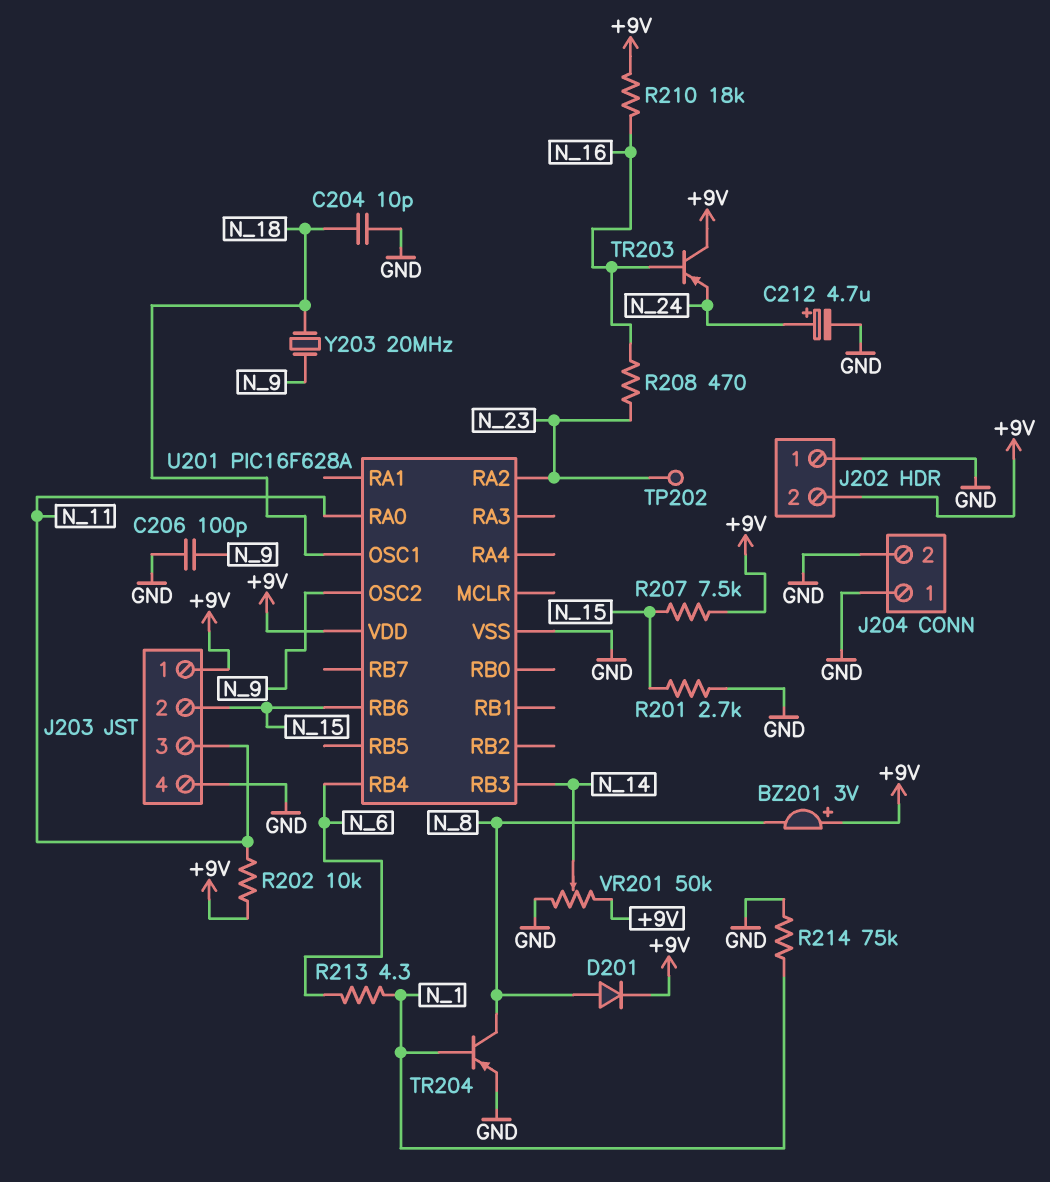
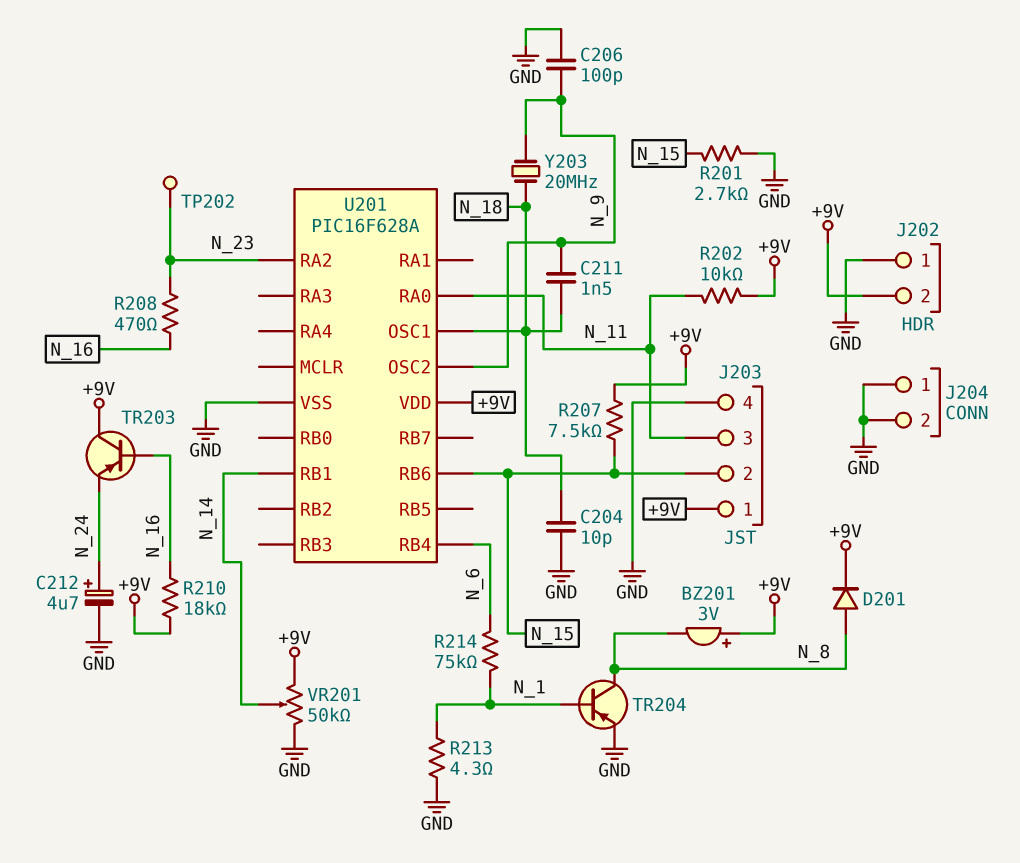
C211: none -> 1.5nF (N_9, N_18)
R213: 4.3 (N_1, N_6) -> 4.3 (GND, N_1)
R214: 75k (GND, N_1) -> 75k (N_1, N_6)
U201 pin RB1: none -> N_14
U201 pin RB3: N_14 -> none

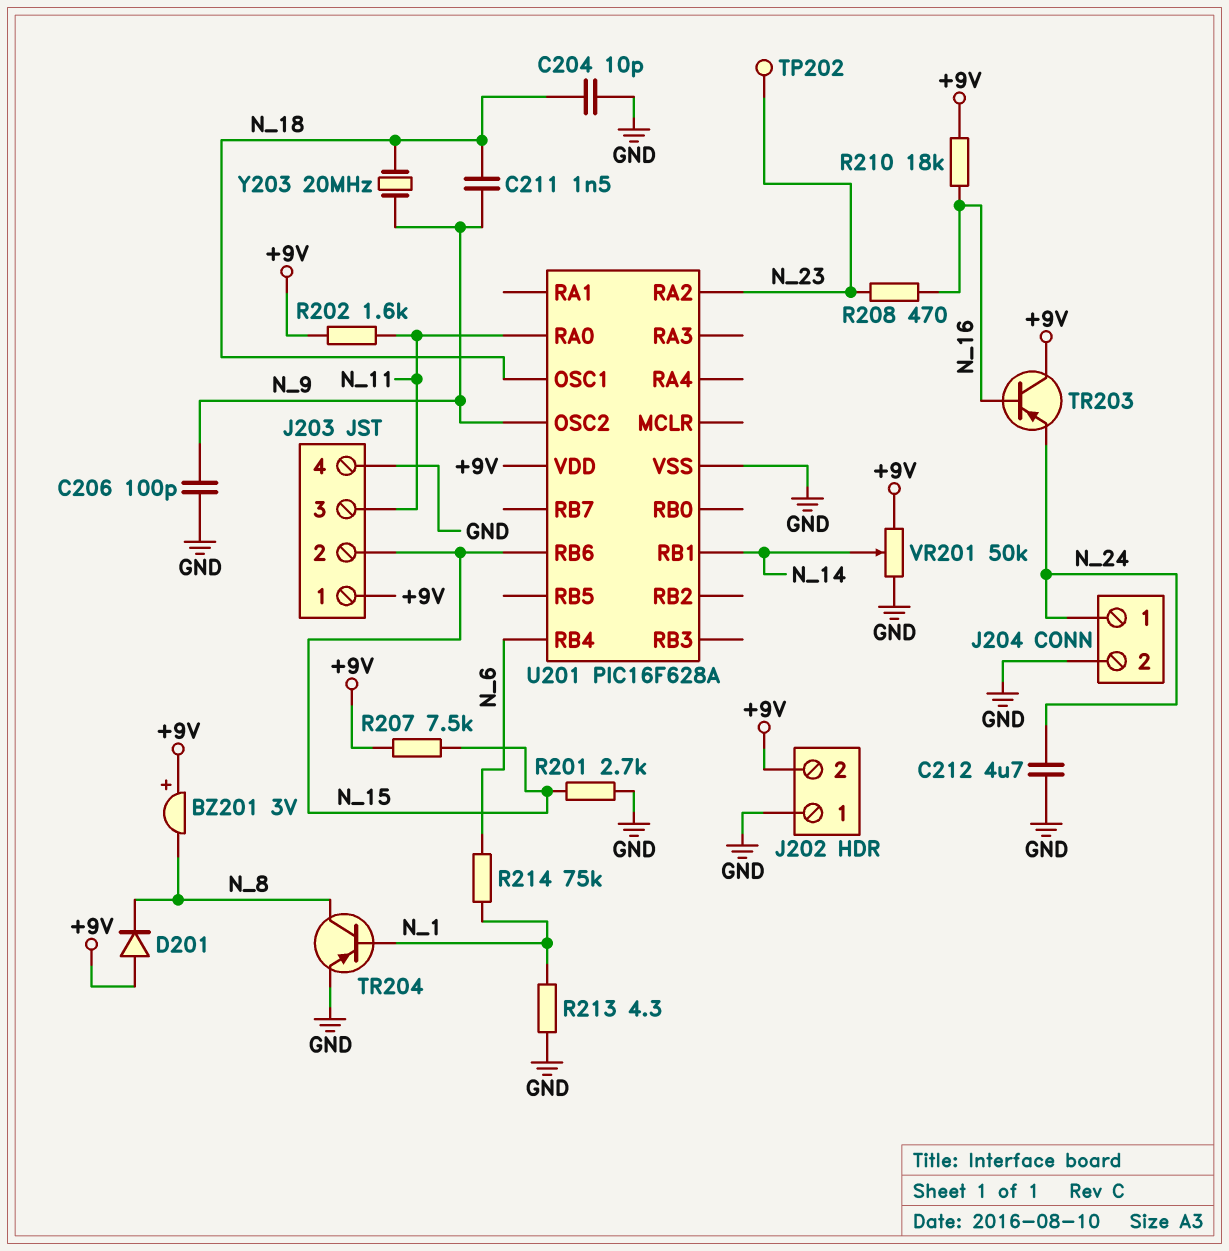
C212: 4.7uF (plus N_24, minus GND) -> 4.7uF (GND, N_24)
D201: diode (A N_8, K +9V) -> diode (A +9V, K N_8)
J204 pin 1: GND -> N_24
R202: 10k (+9V, N_11) -> 1.6k (+9V, N_11)

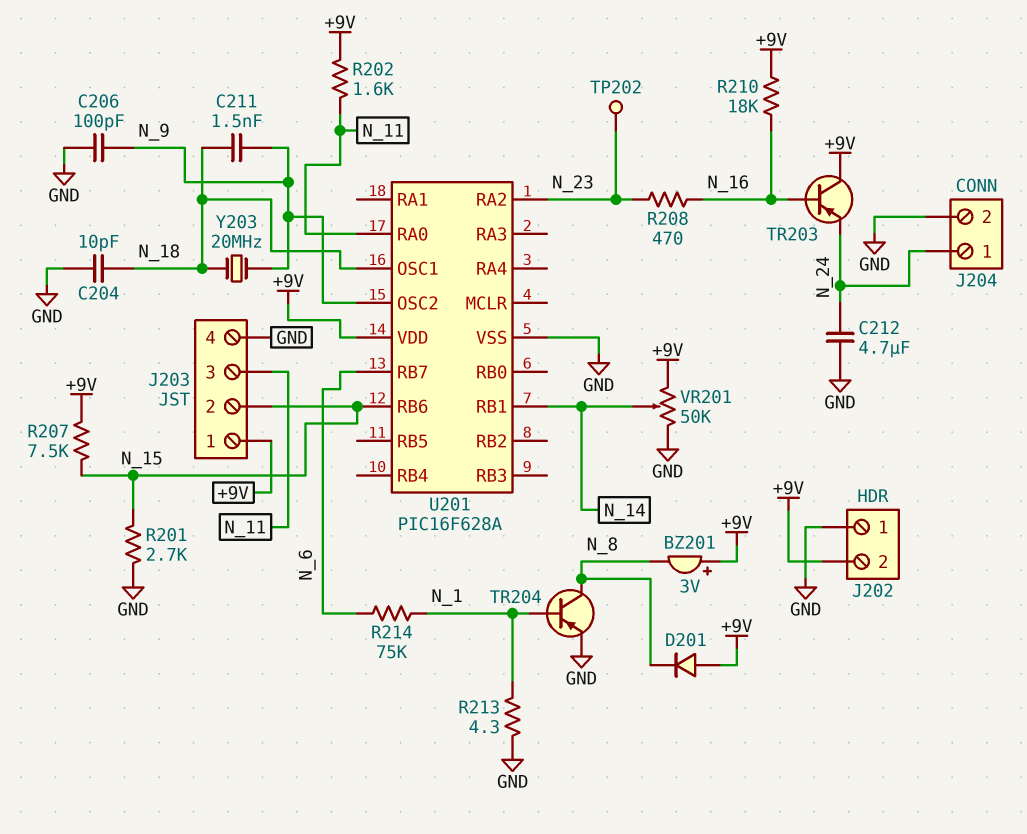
U201 pin RB4: N_6 -> none
U201 pin RB7: none -> N_6

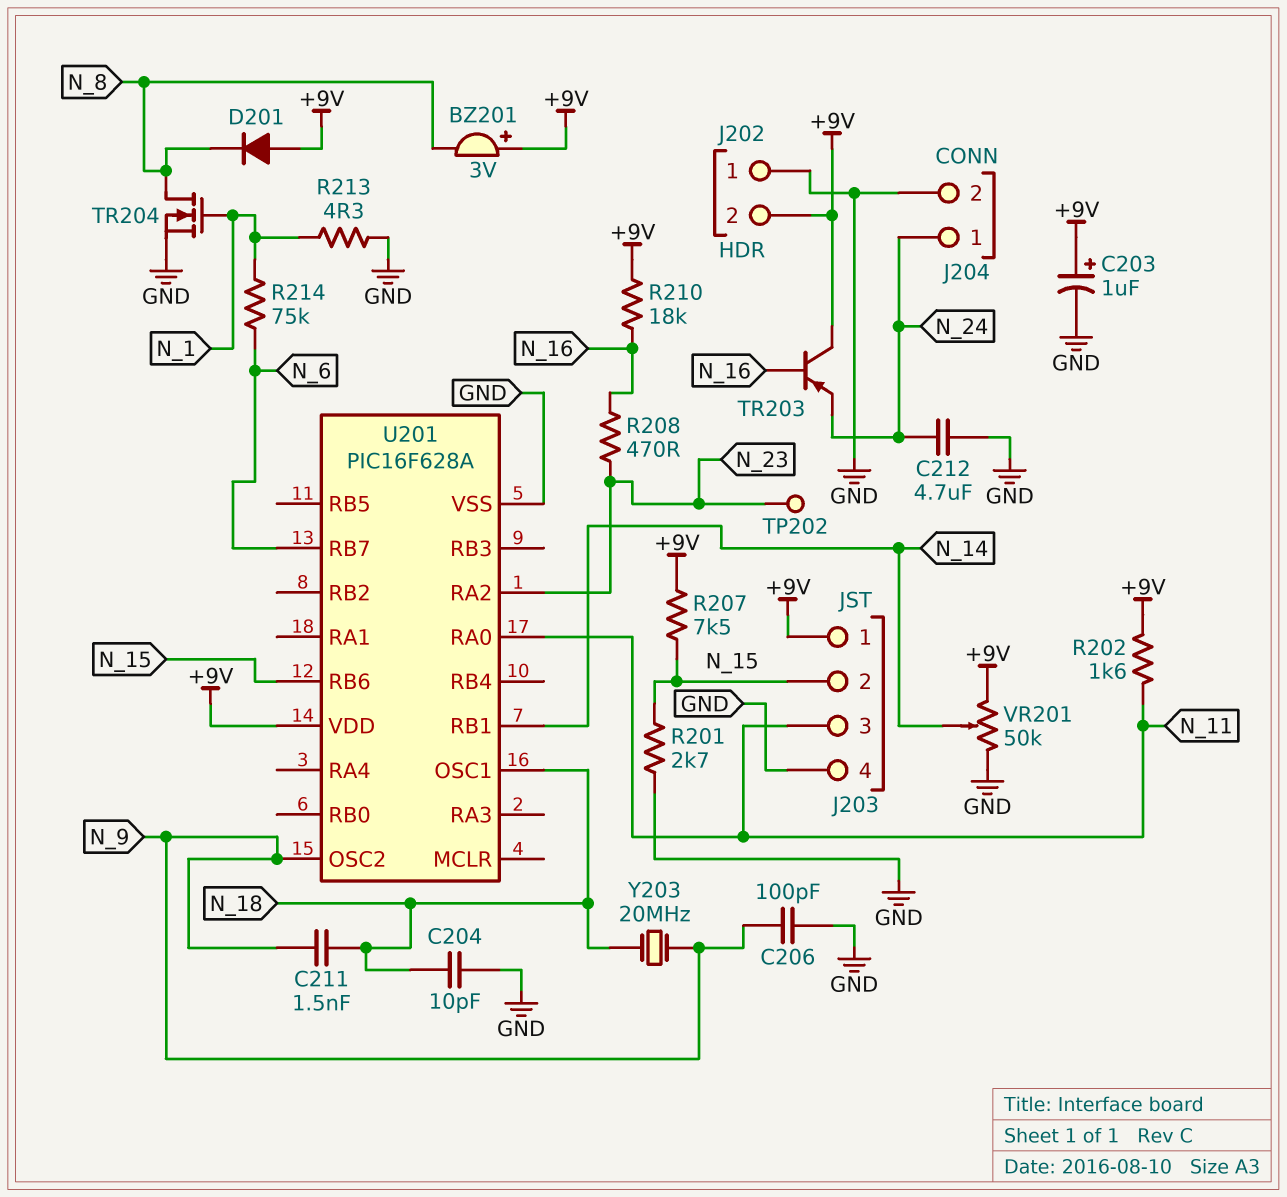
C203: none -> 1uF (plus +9V, minus GND)
TR204: PNP (B N_1, C N_8, E GND) -> NMOS (G N_1, D N_8, S GND)

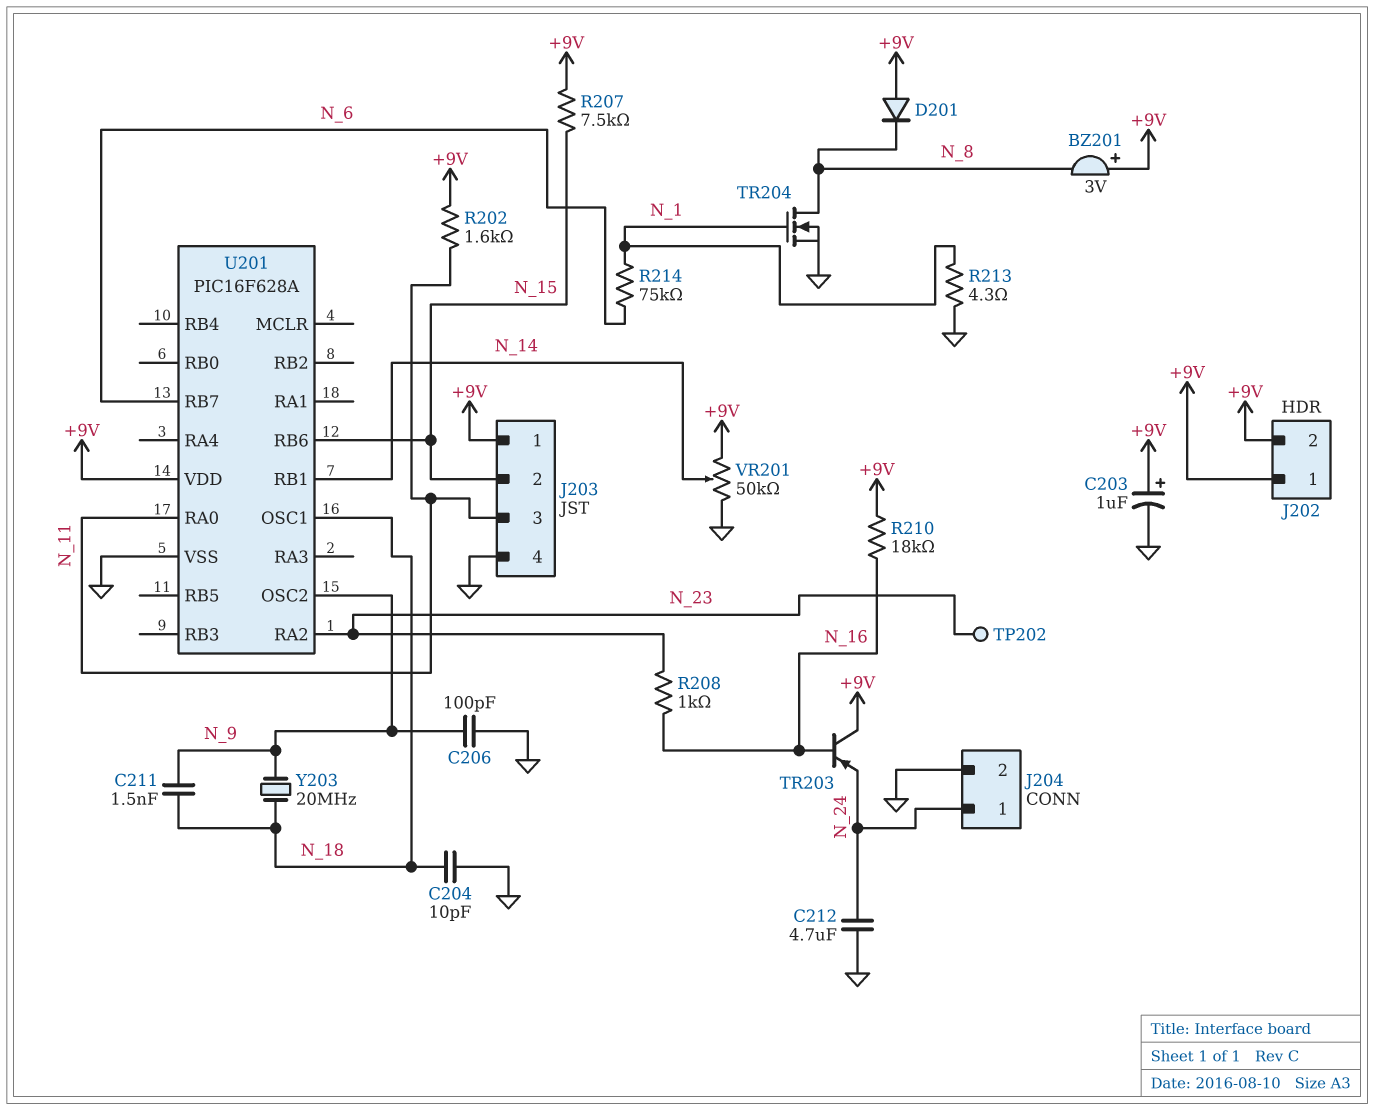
J202 pin 1: GND -> +9V
R201: 2.7k (GND, N_15) -> none
R208: 470 (N_16, N_23) -> 1k (N_16, N_23)

